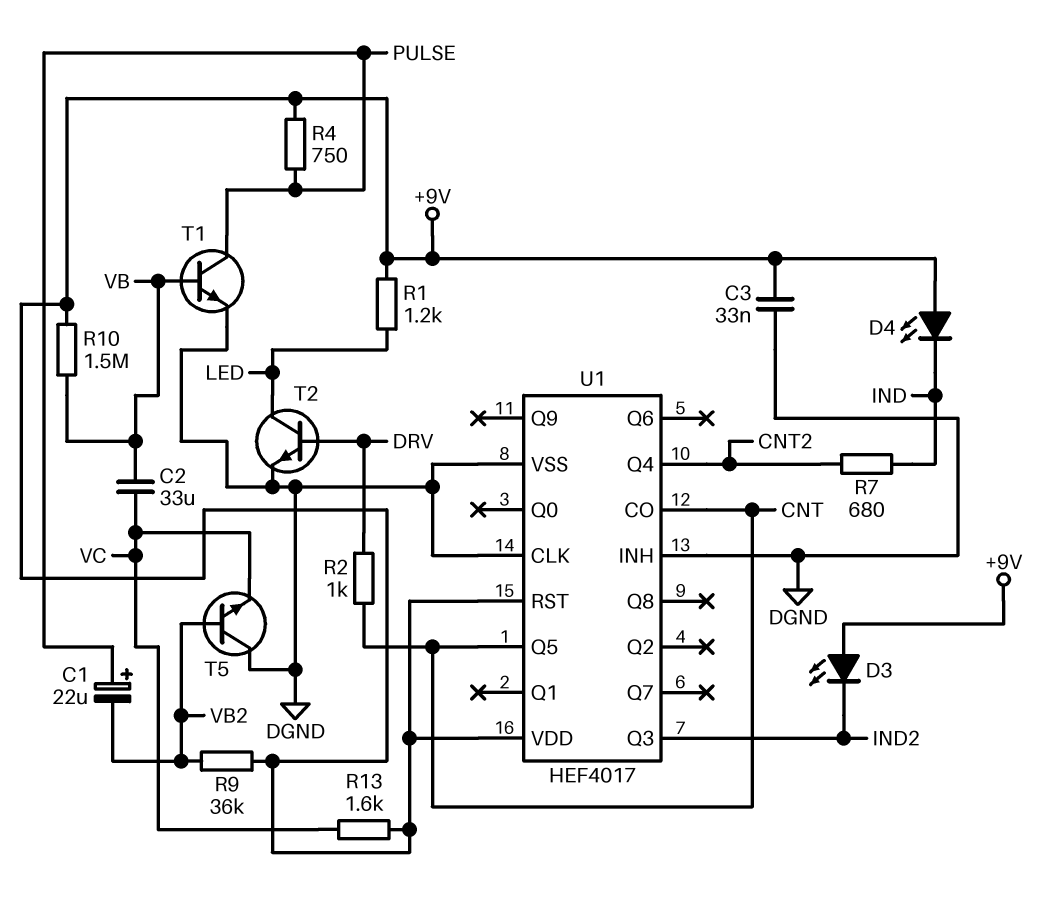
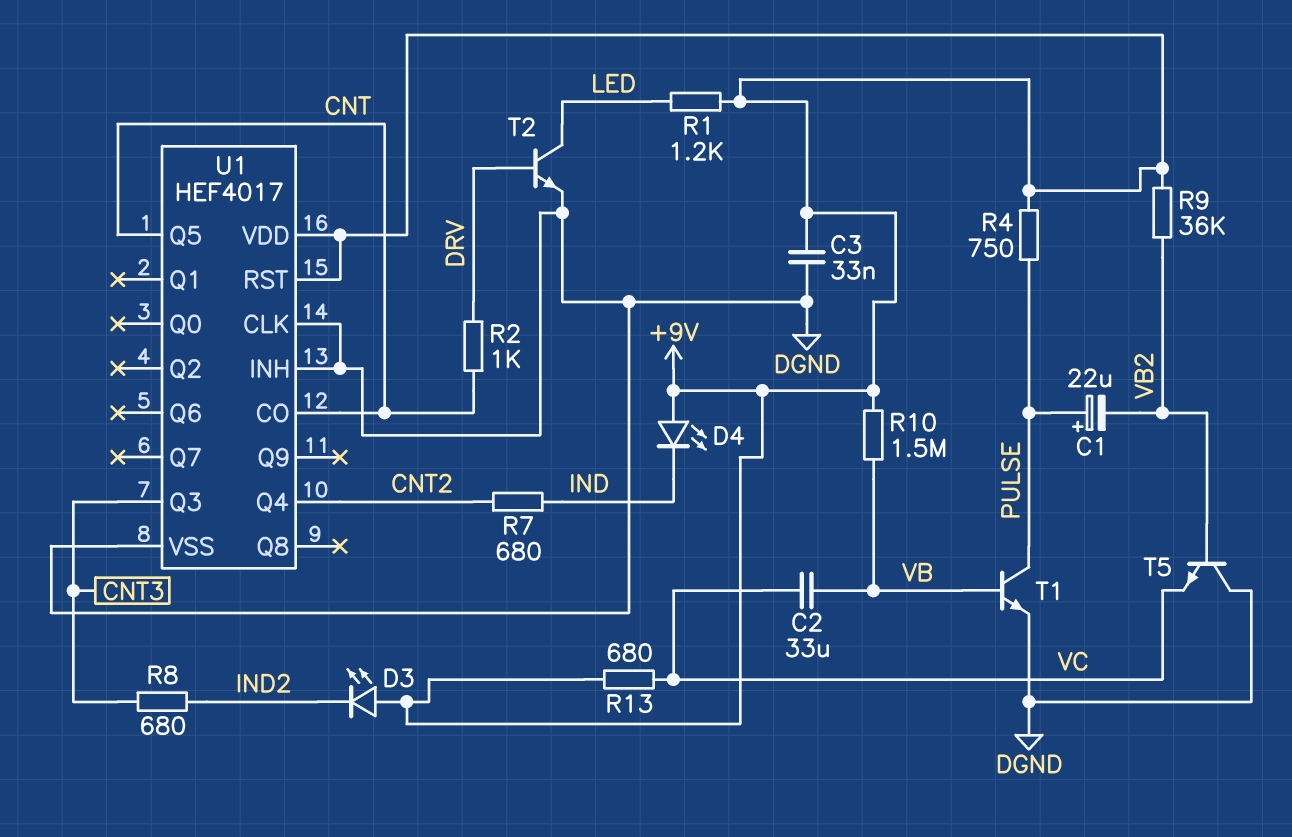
R8: none -> 680 (CNT3, IND2)
R13: 1.6k (+9V, VC) -> 680 (+9V, VC)
U1 pin Q3: IND2 -> CNT3

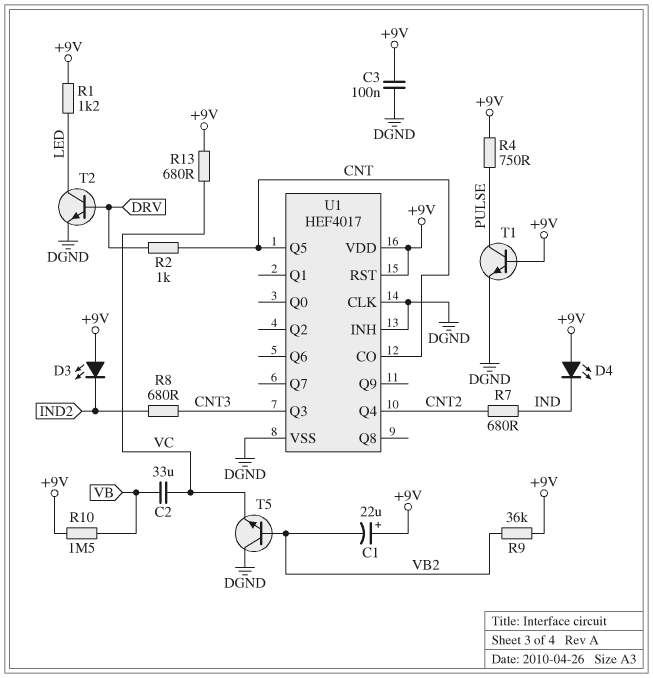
C1: 22uF (plus PULSE, minus VB2) -> 22uF (plus +9V, minus VB2)
C3: 33nF (+9V, DGND) -> 100nF (+9V, DGND)
T1: NPN (B VB, C PULSE, E DGND) -> NPN (B +9V, C PULSE, E DGND)

